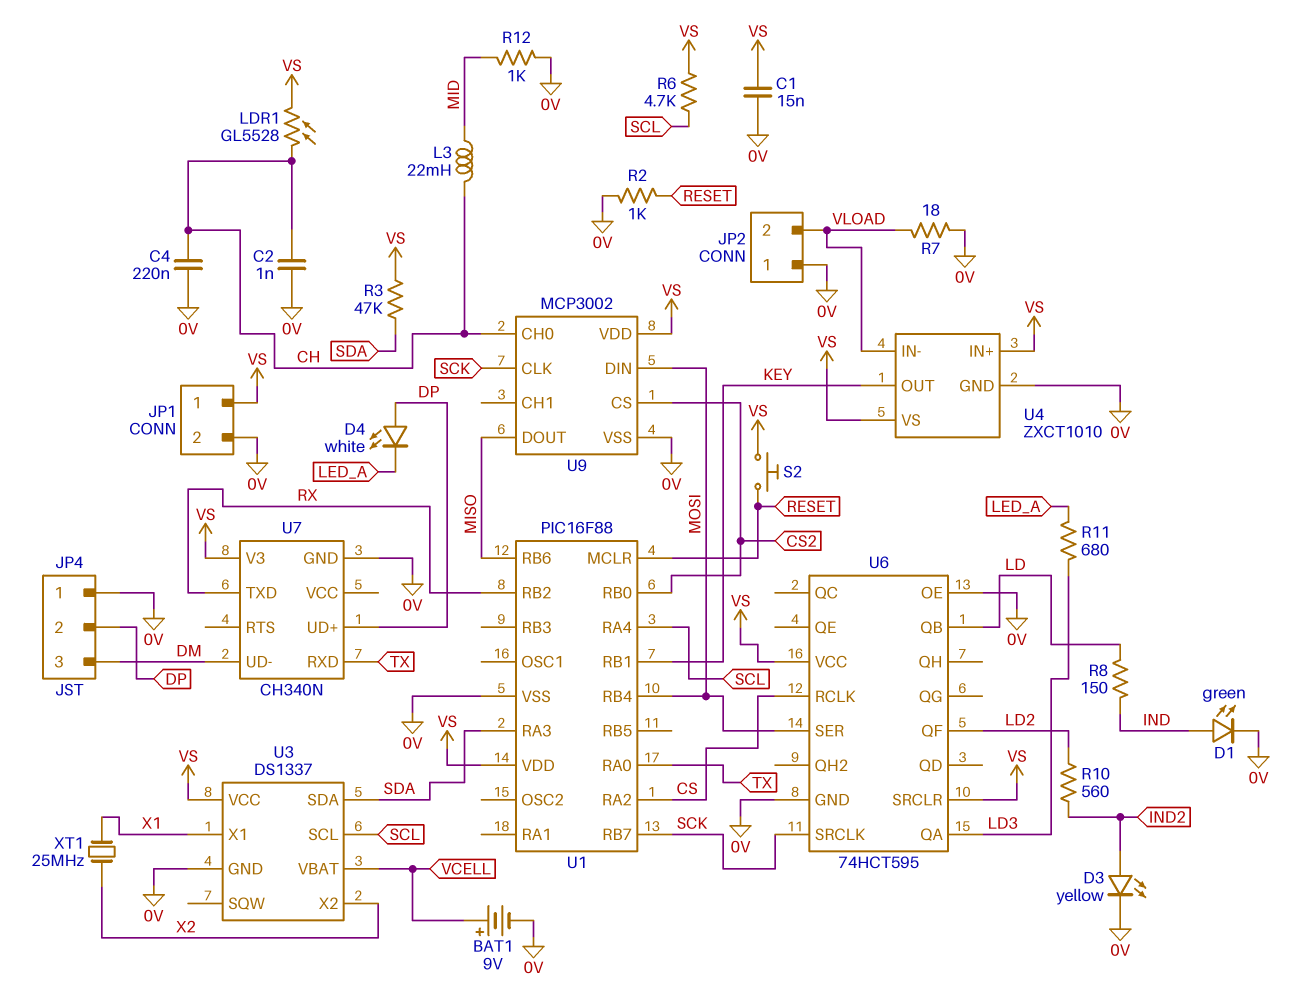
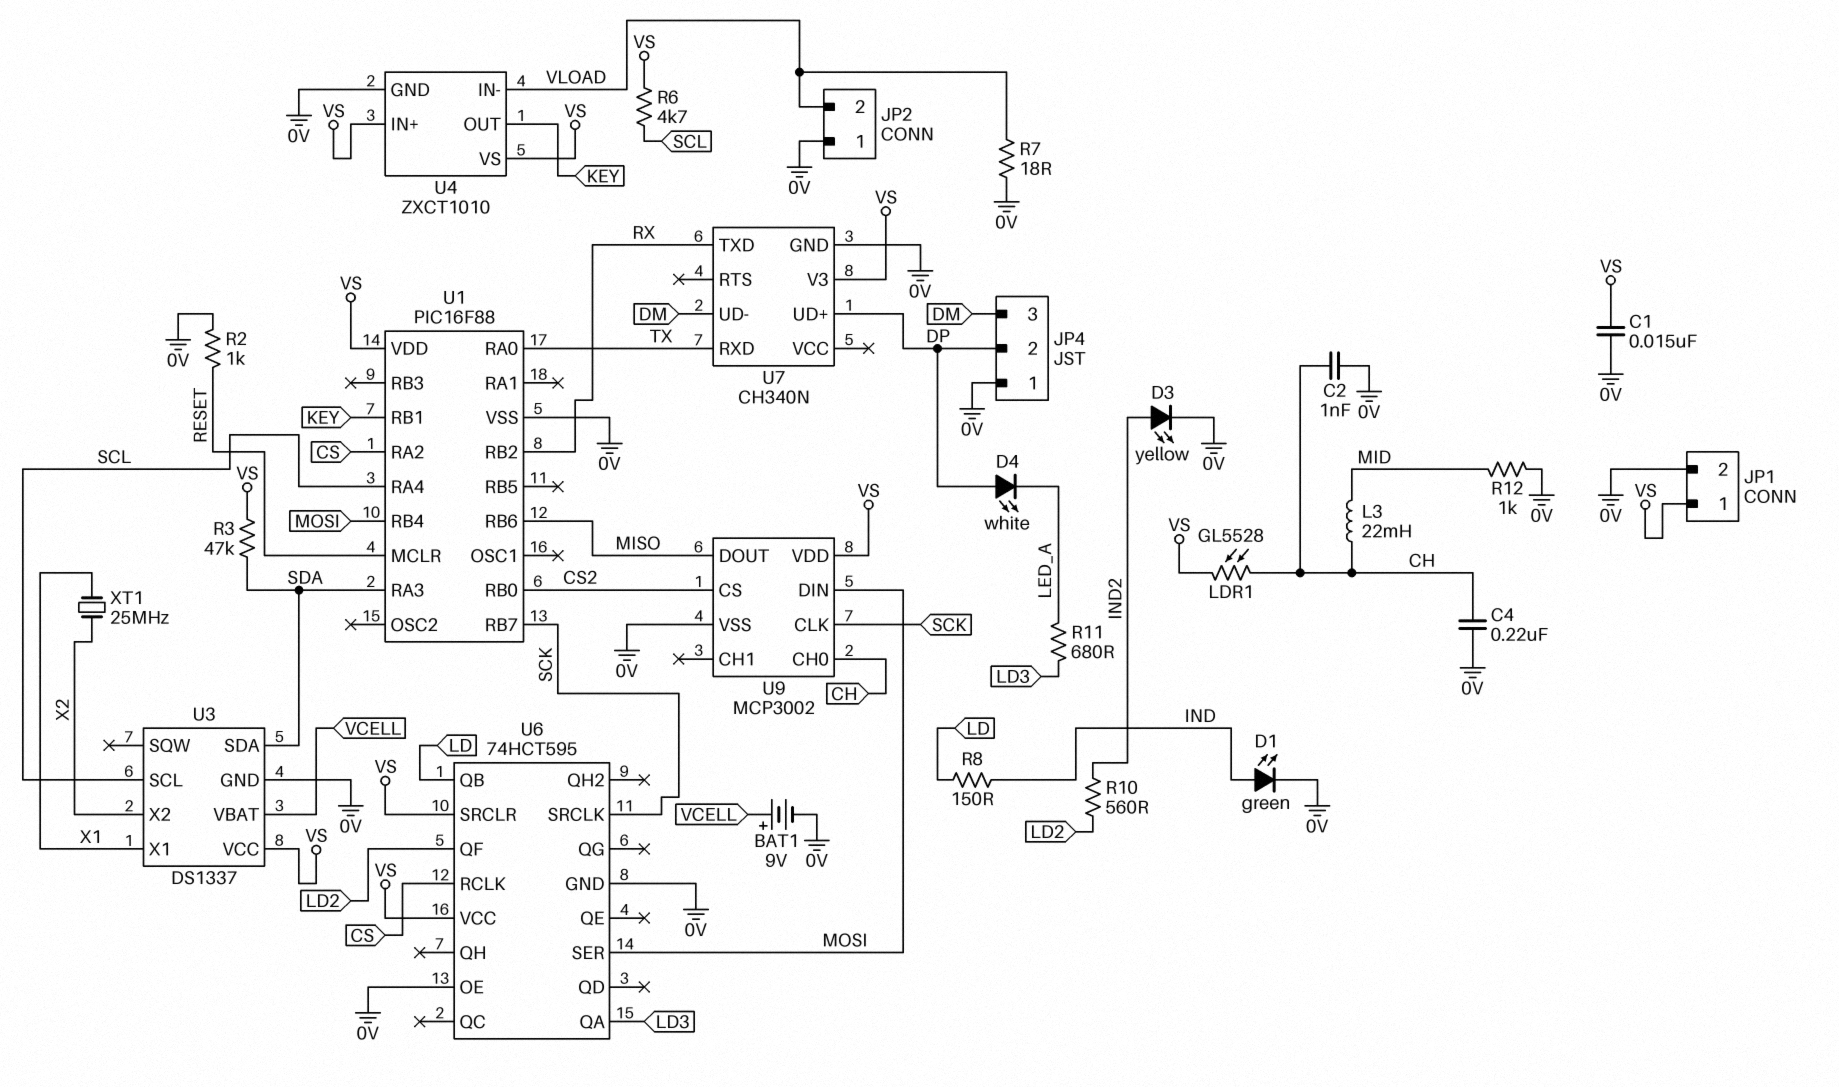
S2: button (RESET, VS) -> none

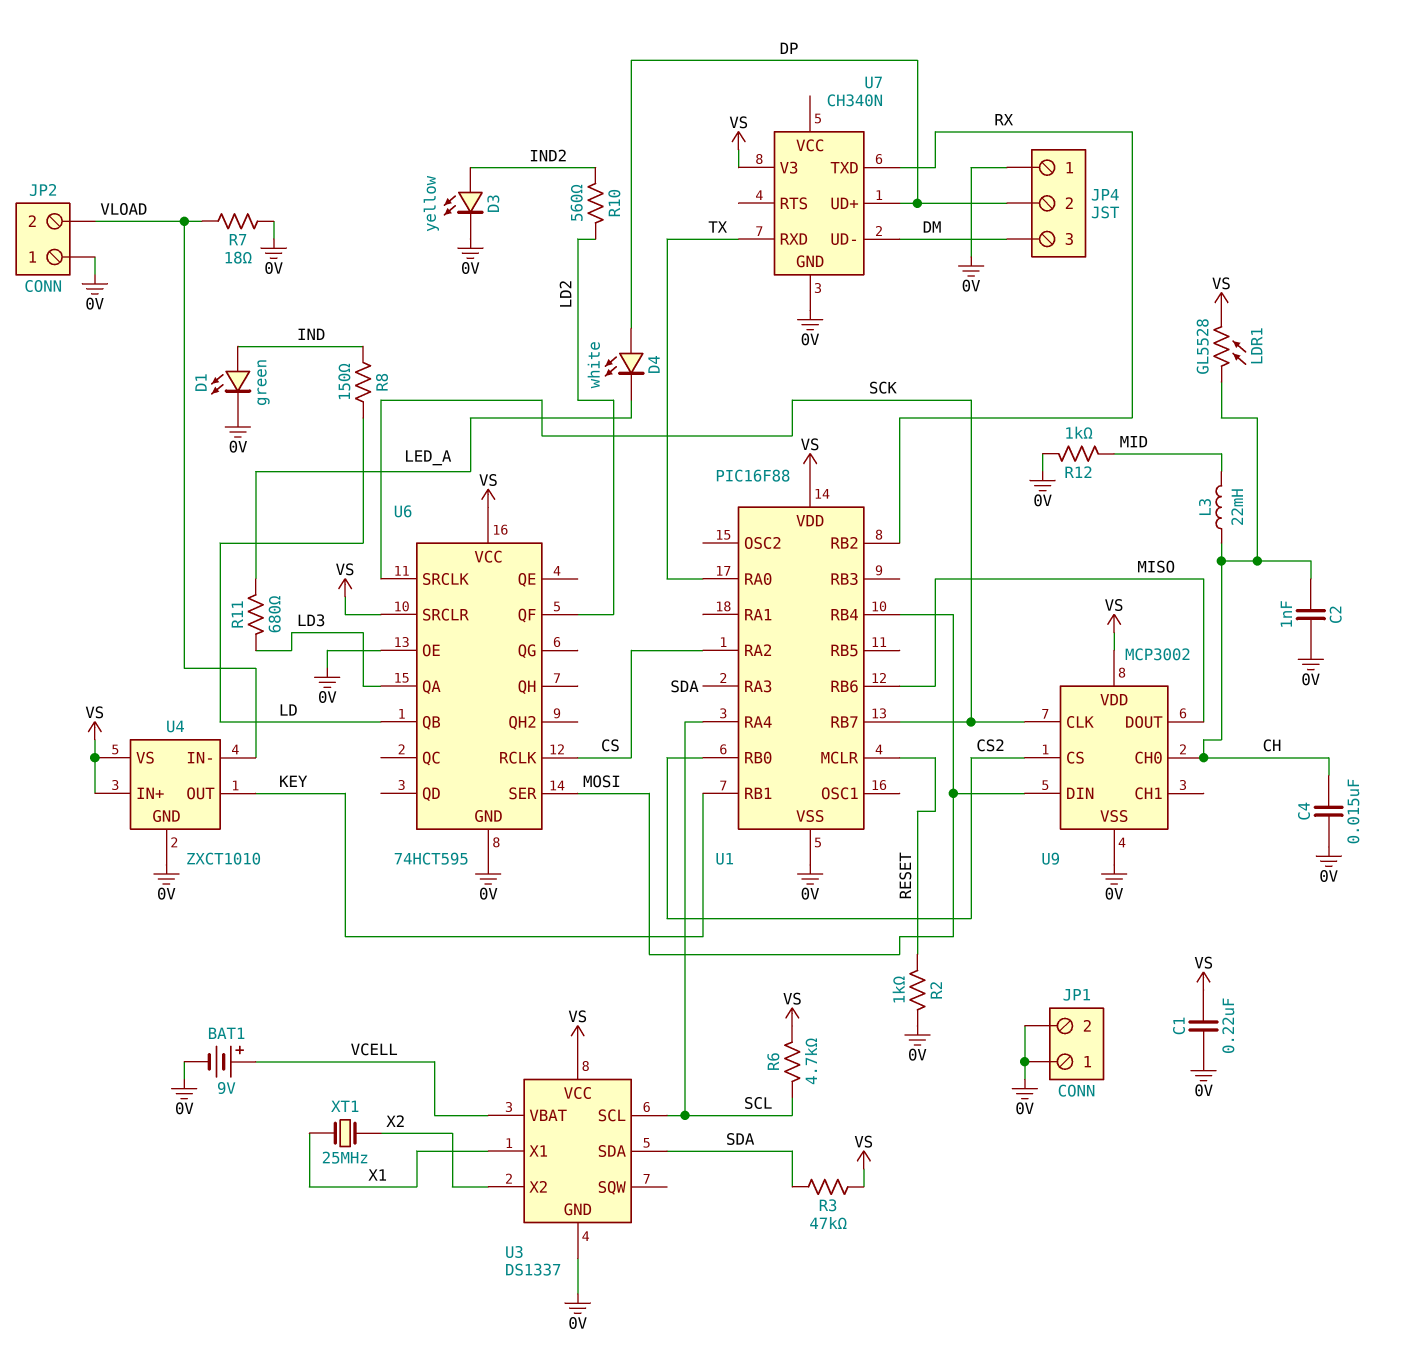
C1: 15nF (0V, VS) -> 220nF (0V, VS)
C4: 220nF (0V, CH) -> 15nF (0V, CH)
JP1 pin 1: VS -> 0V

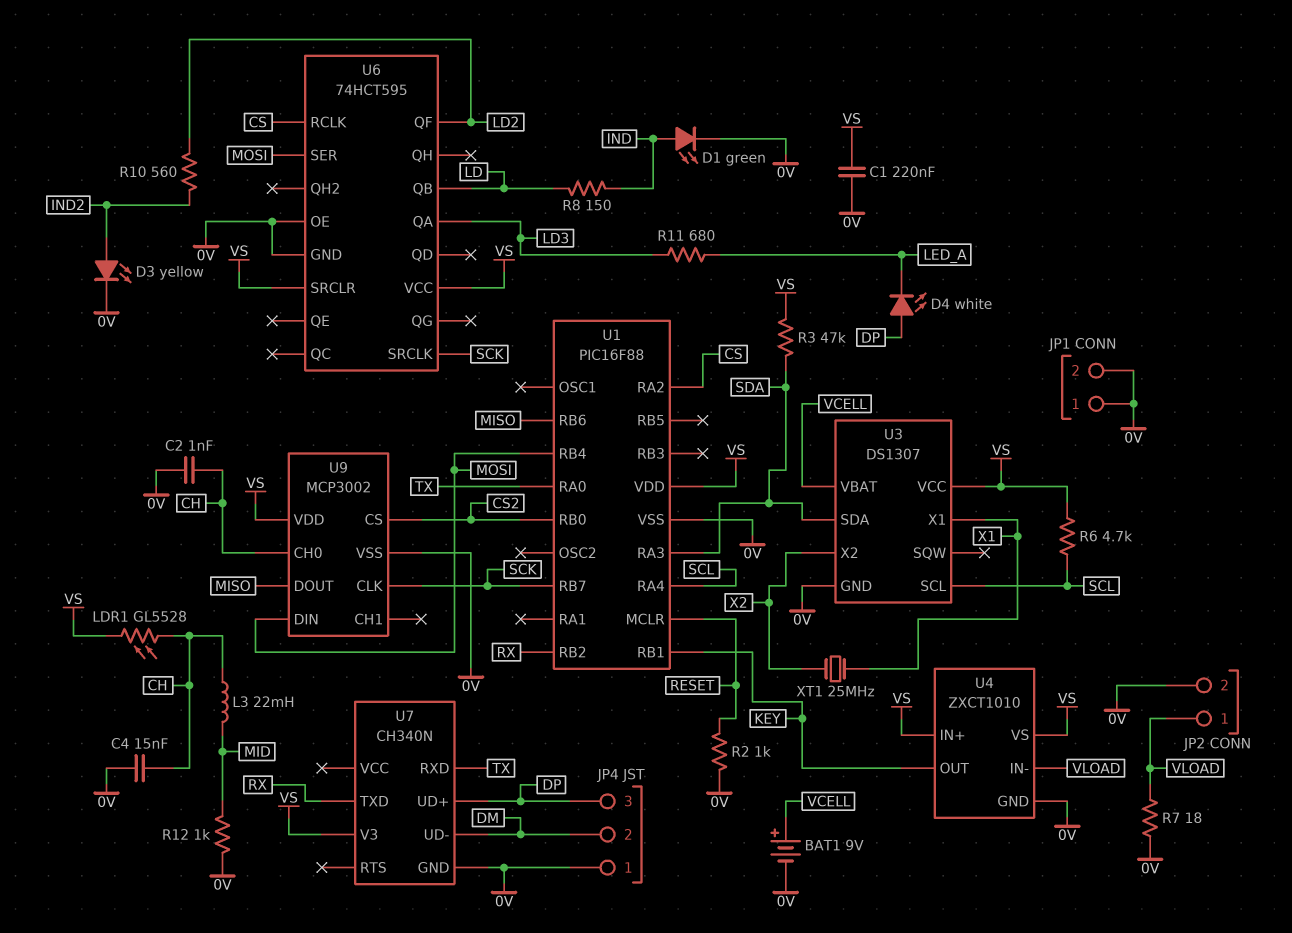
JP2 pin 1: 0V -> VLOAD
JP2 pin 2: VLOAD -> 0V
JP4 pin 2: DP -> DM
JP4 pin 3: DM -> DP
U3: DS1337 -> DS1307

